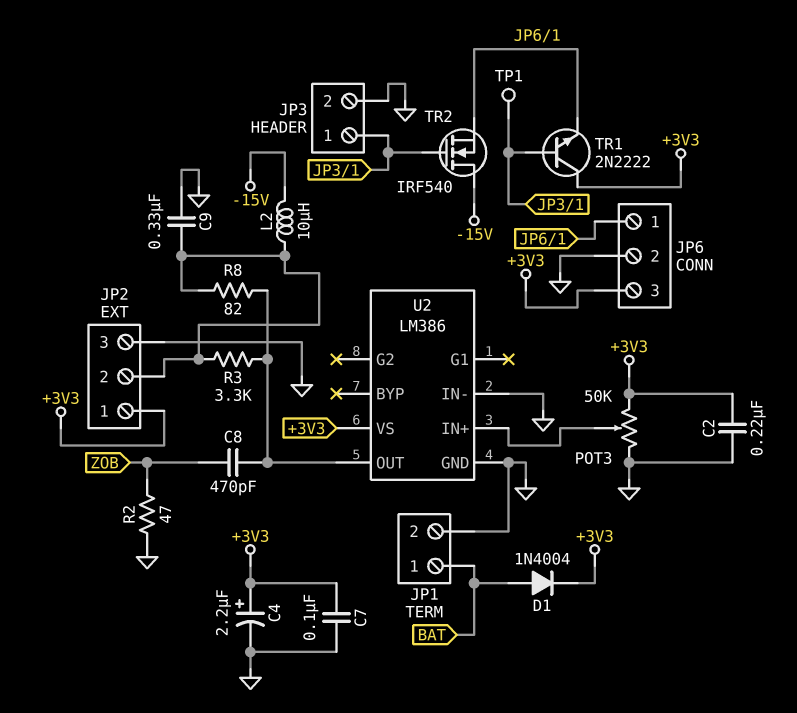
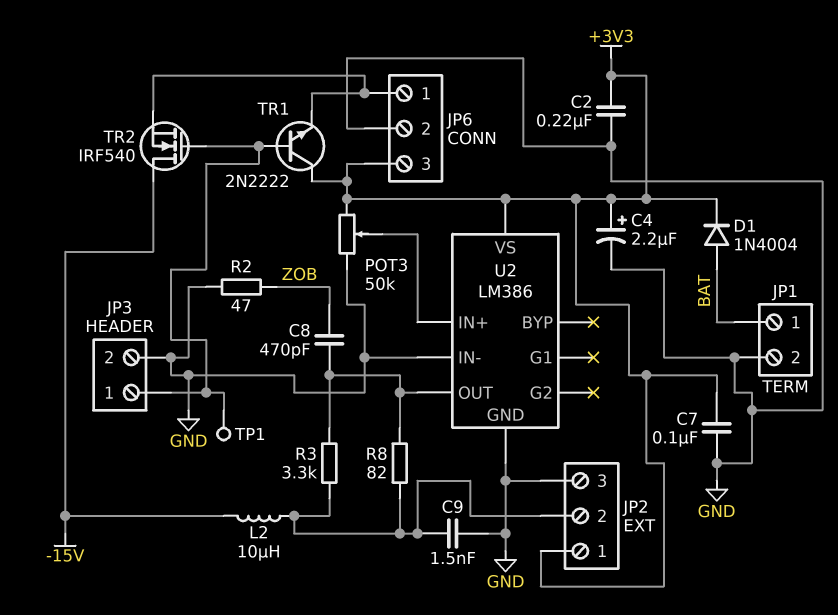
C9: 330nF (GND, JP2/2) -> 1.5nF (GND, JP2/2)

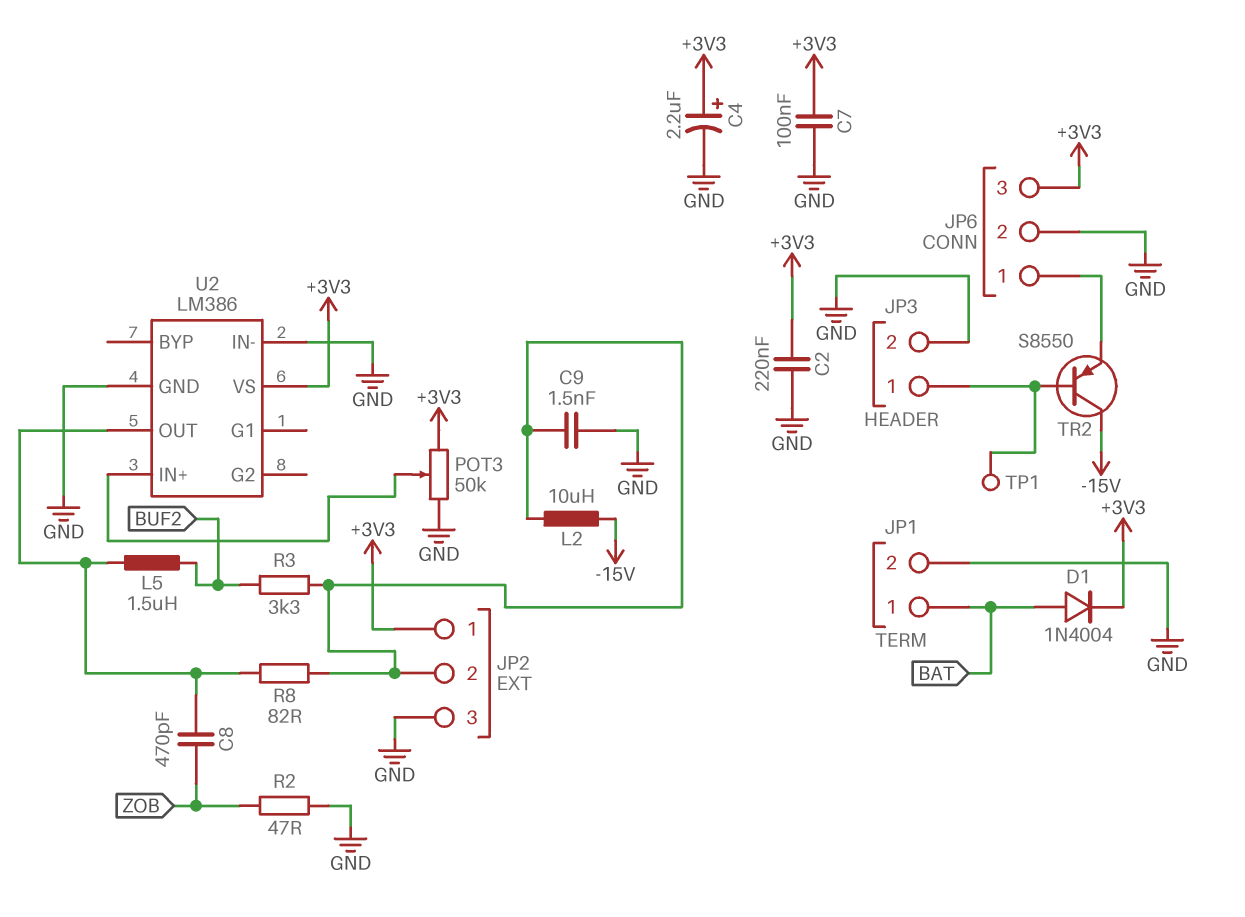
L5: none -> 1.5uH (BUF2, U2/OUT)
R3: 3.3k (JP2/2, U2/OUT) -> 3.3k (BUF2, JP2/2)
TR1: NPN 2N2222 (B JP3/1, C +3V3, E JP6/1) -> none
TR2: NMOS IRF540 (G JP3/1, D -15V, S JP6/1) -> PNP S8550 (B JP3/1, C -15V, E JP6/1)

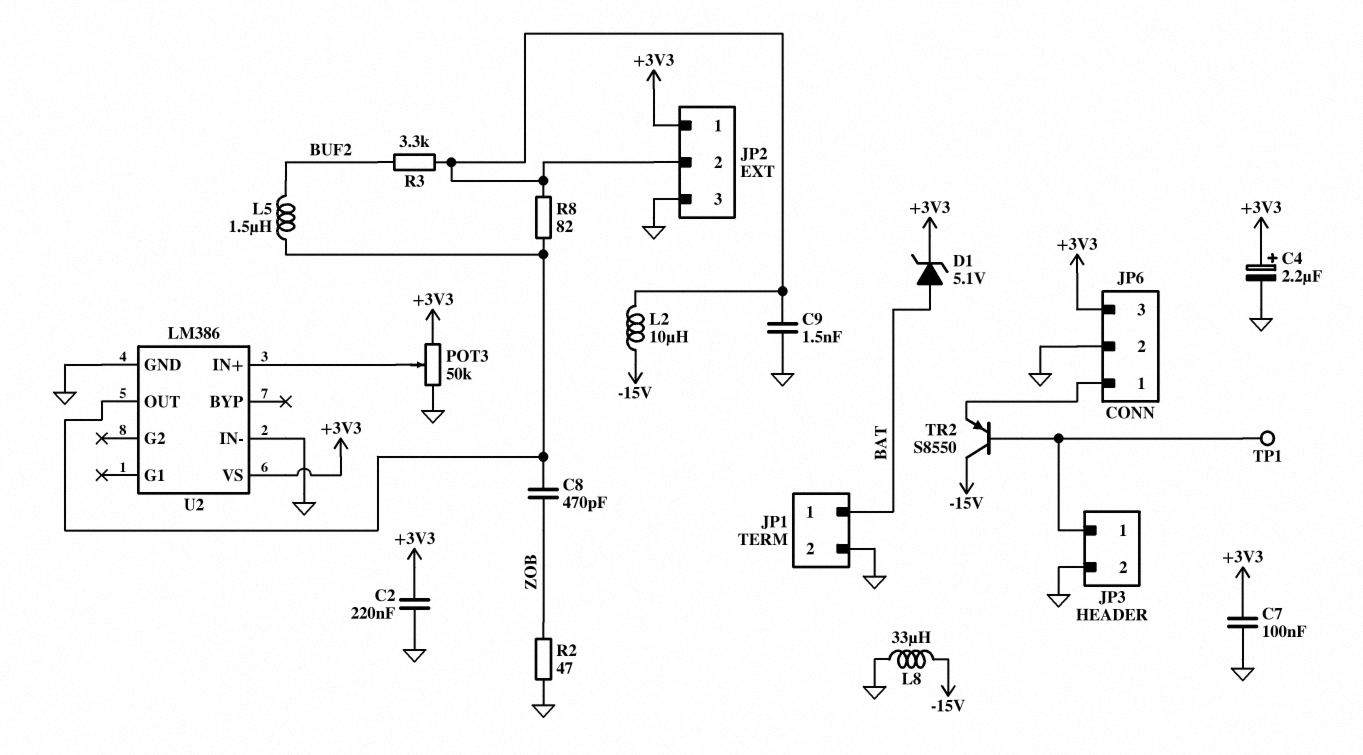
D1: diode 1N4004 (A BAT, K +3V3) -> zener 5.1V (A BAT, K +3V3)
L8: none -> 33uH (-15V, GND)

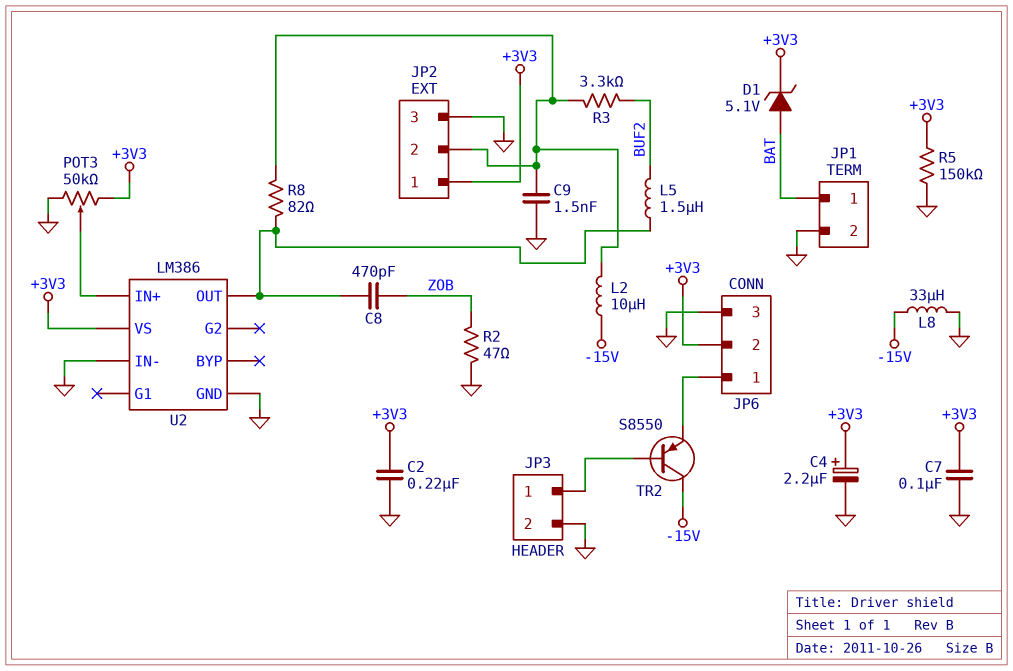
JP6 pin 2: GND -> +3V3
JP6 pin 3: +3V3 -> GND
R5: none -> 150k (+3V3, GND)
TP1: test point (JP3/1) -> none

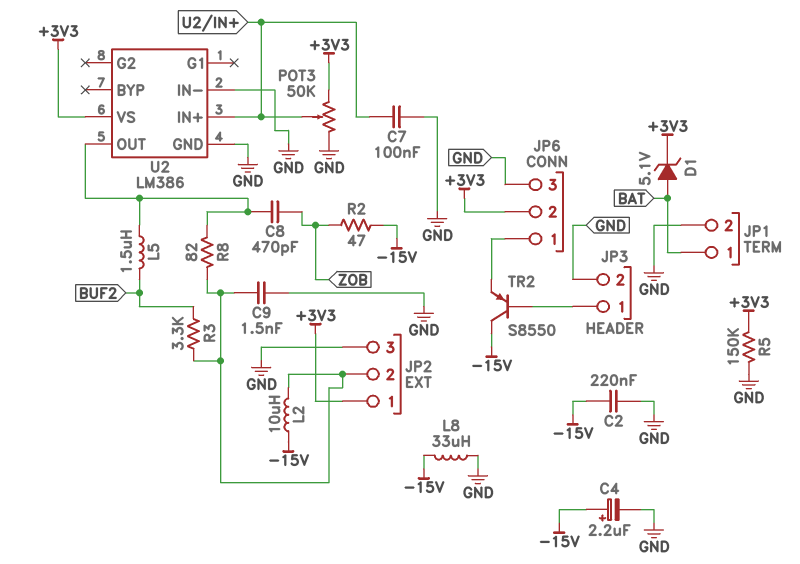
C2: 220nF (+3V3, GND) -> 220nF (-15V, GND)
C4: 2.2uF (plus +3V3, minus GND) -> 2.2uF (plus -15V, minus GND)
C7: 100nF (+3V3, GND) -> 100nF (GND, U2/IN+)
R2: 47 (GND, ZOB) -> 47 (-15V, ZOB)

